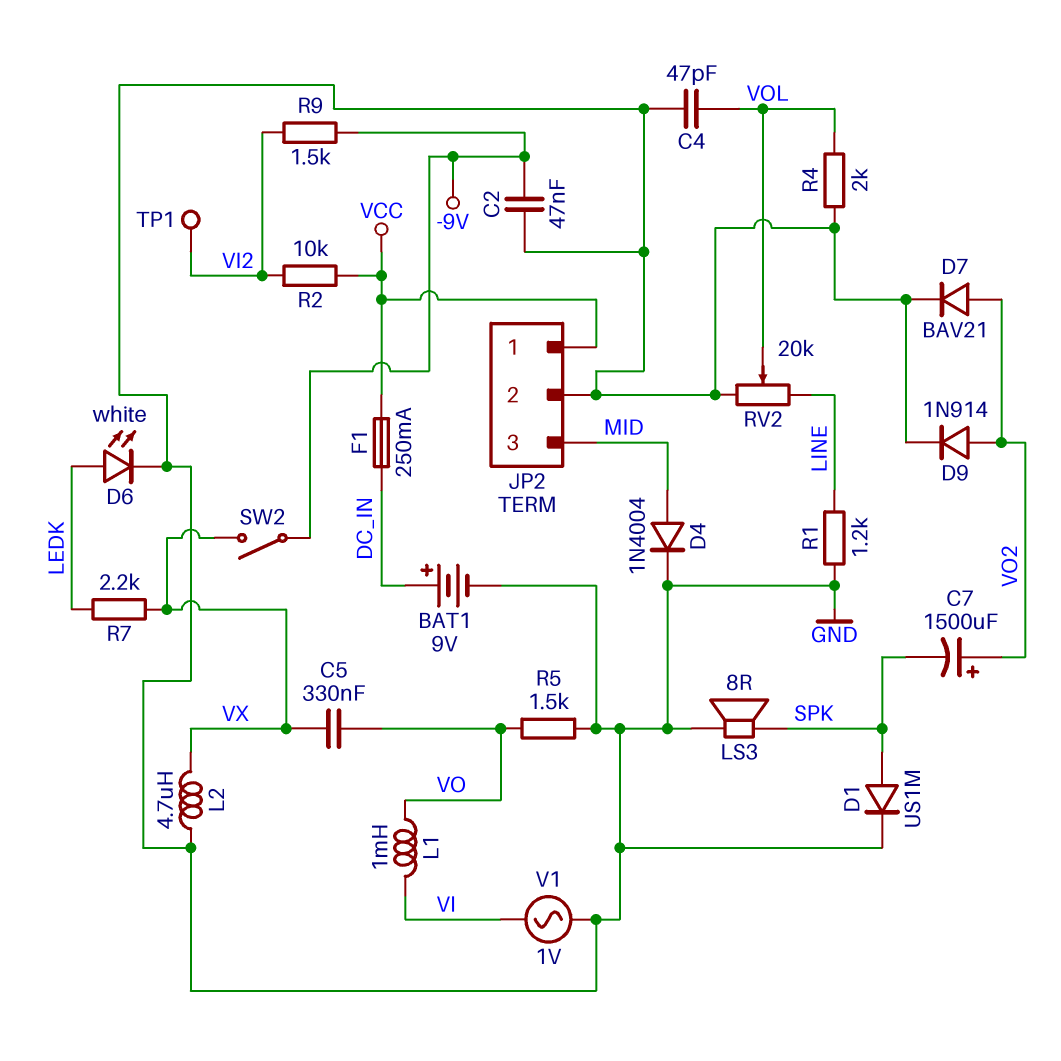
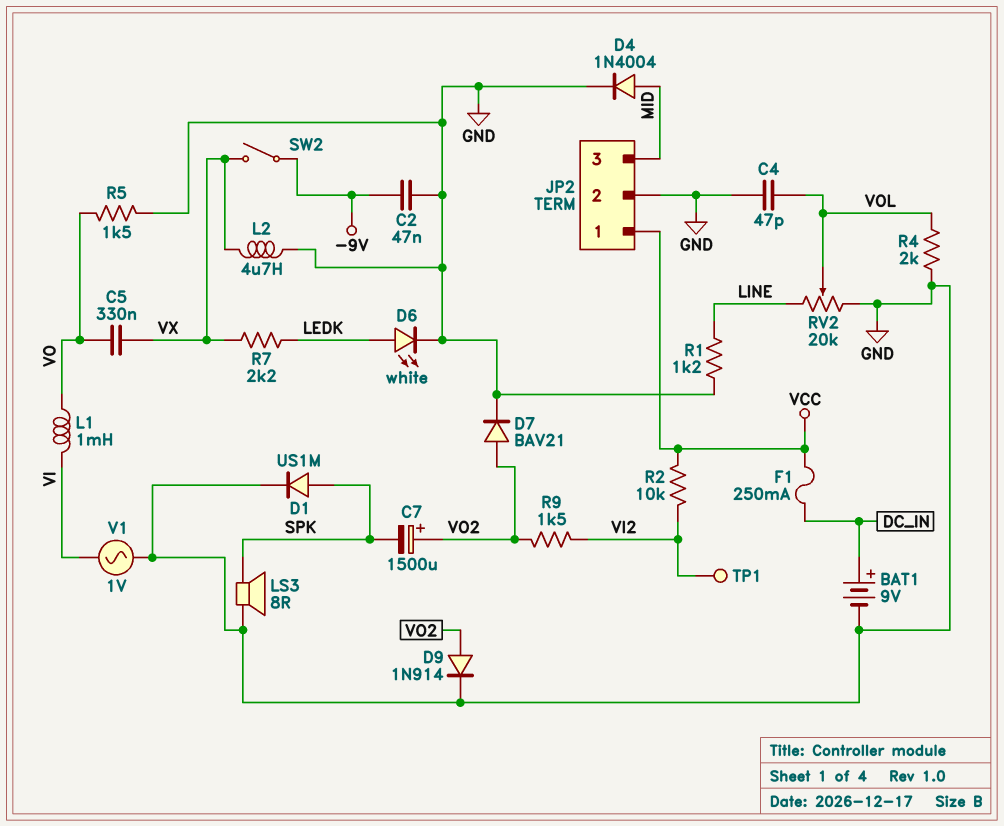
R9: 1.5k (-9V, VI2) -> 1.5k (VI2, VO2)

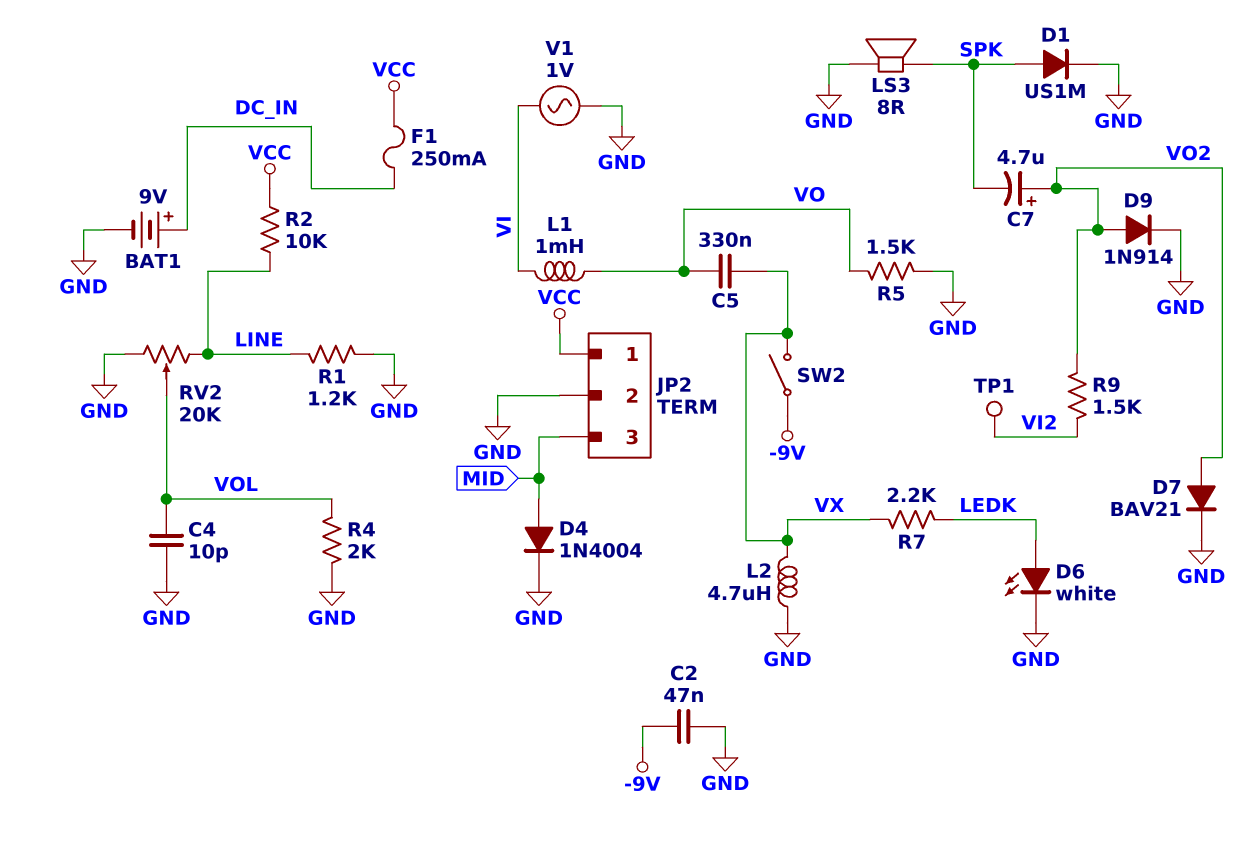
C4: 47pF (GND, VOL) -> 10pF (GND, VOL)
C7: 1500uF (plus VO2, minus SPK) -> 4.7uF (plus VO2, minus SPK)
R2: 10k (VCC, VI2) -> 10k (LINE, VCC)

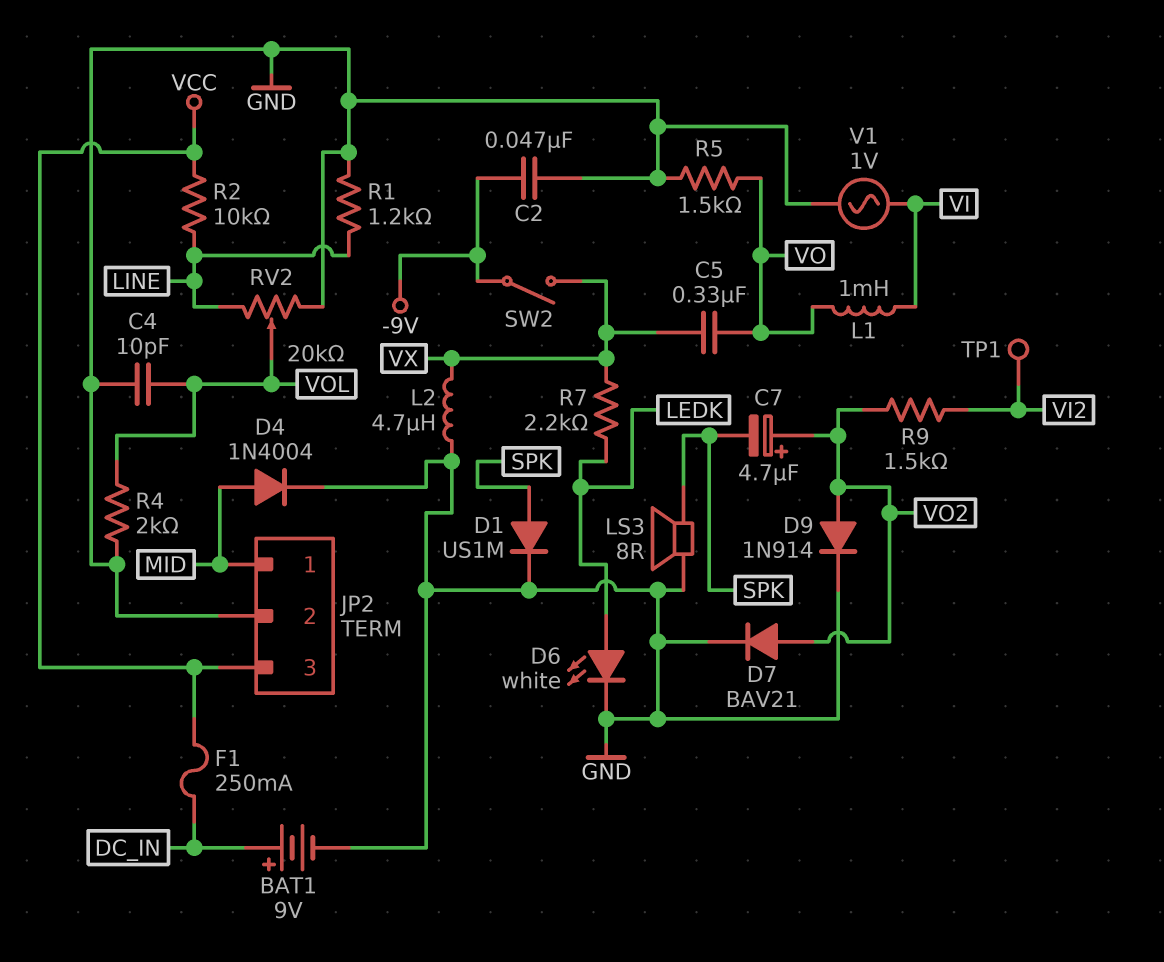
JP2 pin 1: VCC -> MID
JP2 pin 3: MID -> VCC

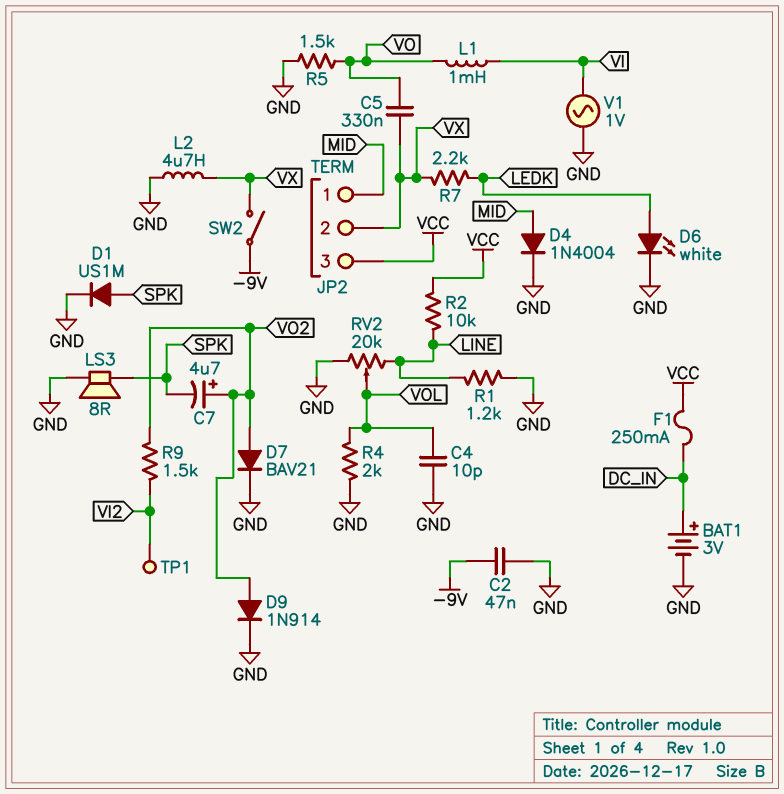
BAT1: 9V (plus DC_IN, minus GND) -> 3V (plus DC_IN, minus GND)
JP2 pin 2: GND -> VX

